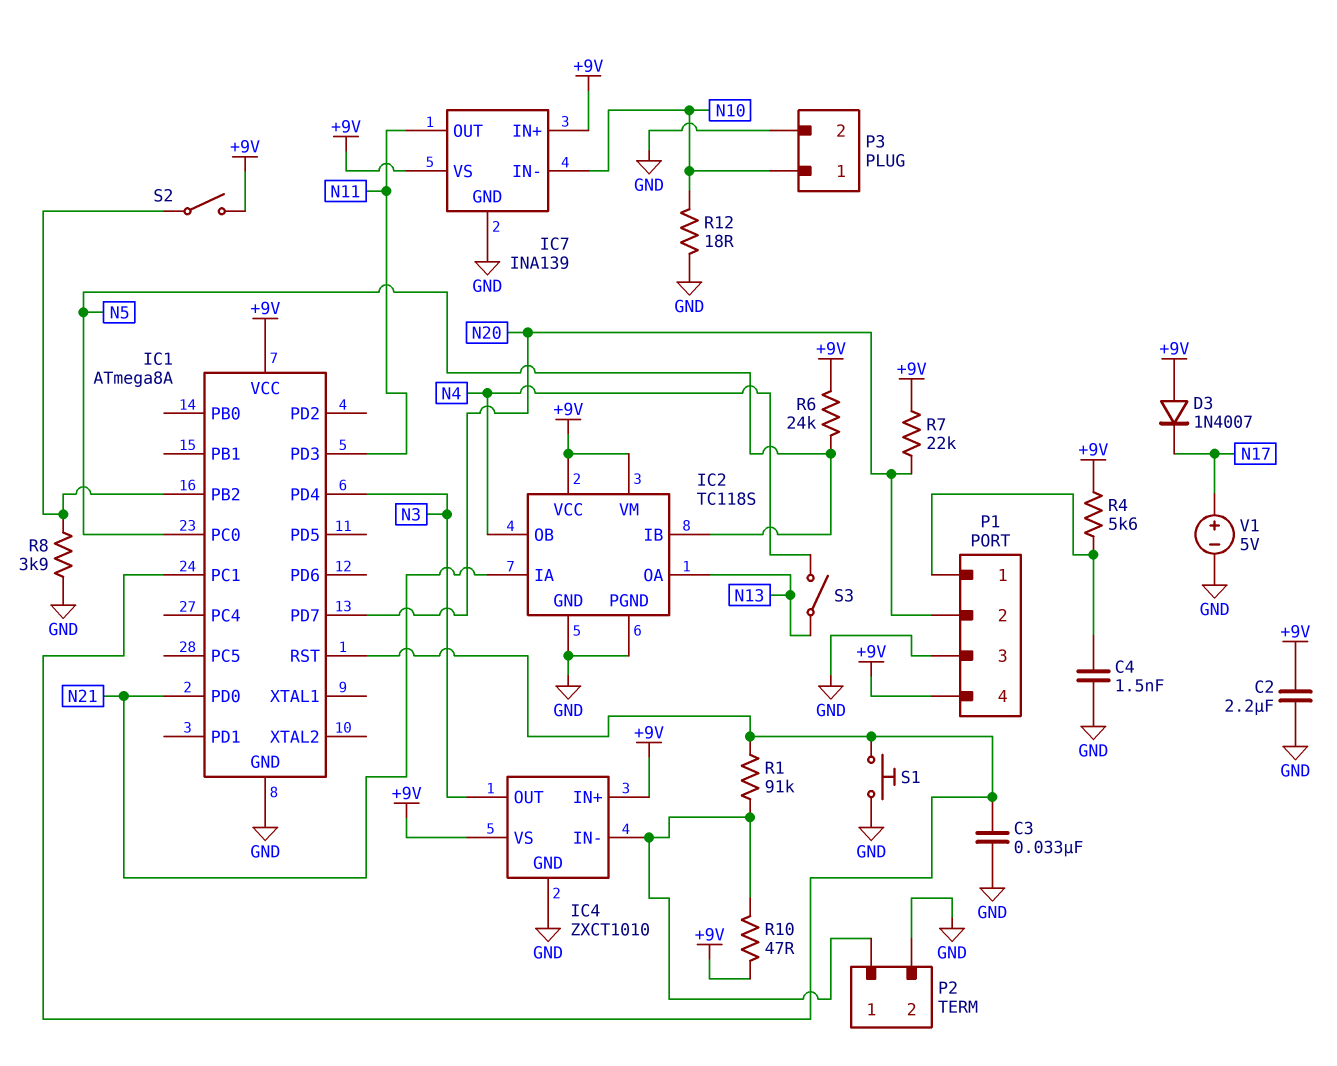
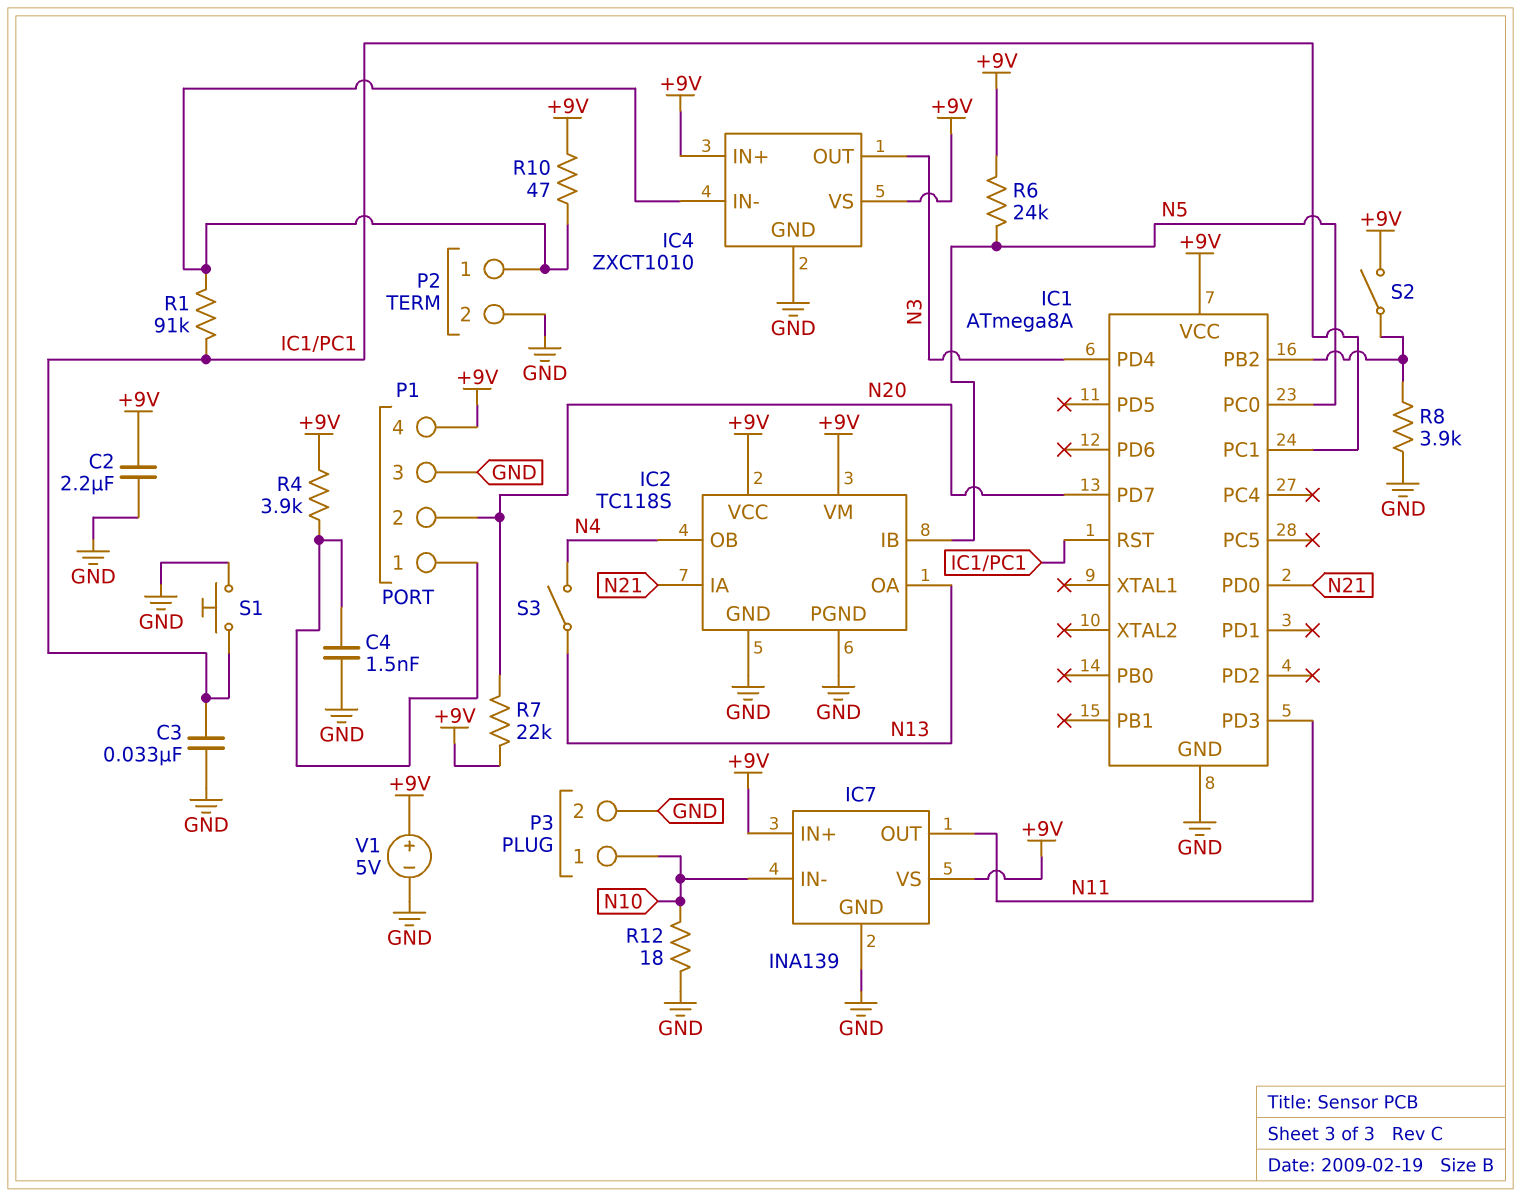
D3: diode 1N4007 (A +9V, K N17) -> none
R4: 5.6k (+9V, P1/1) -> 3.9k (+9V, P1/1)
V1: 5V (plus N17, minus GND) -> 5V (plus +9V, minus GND)

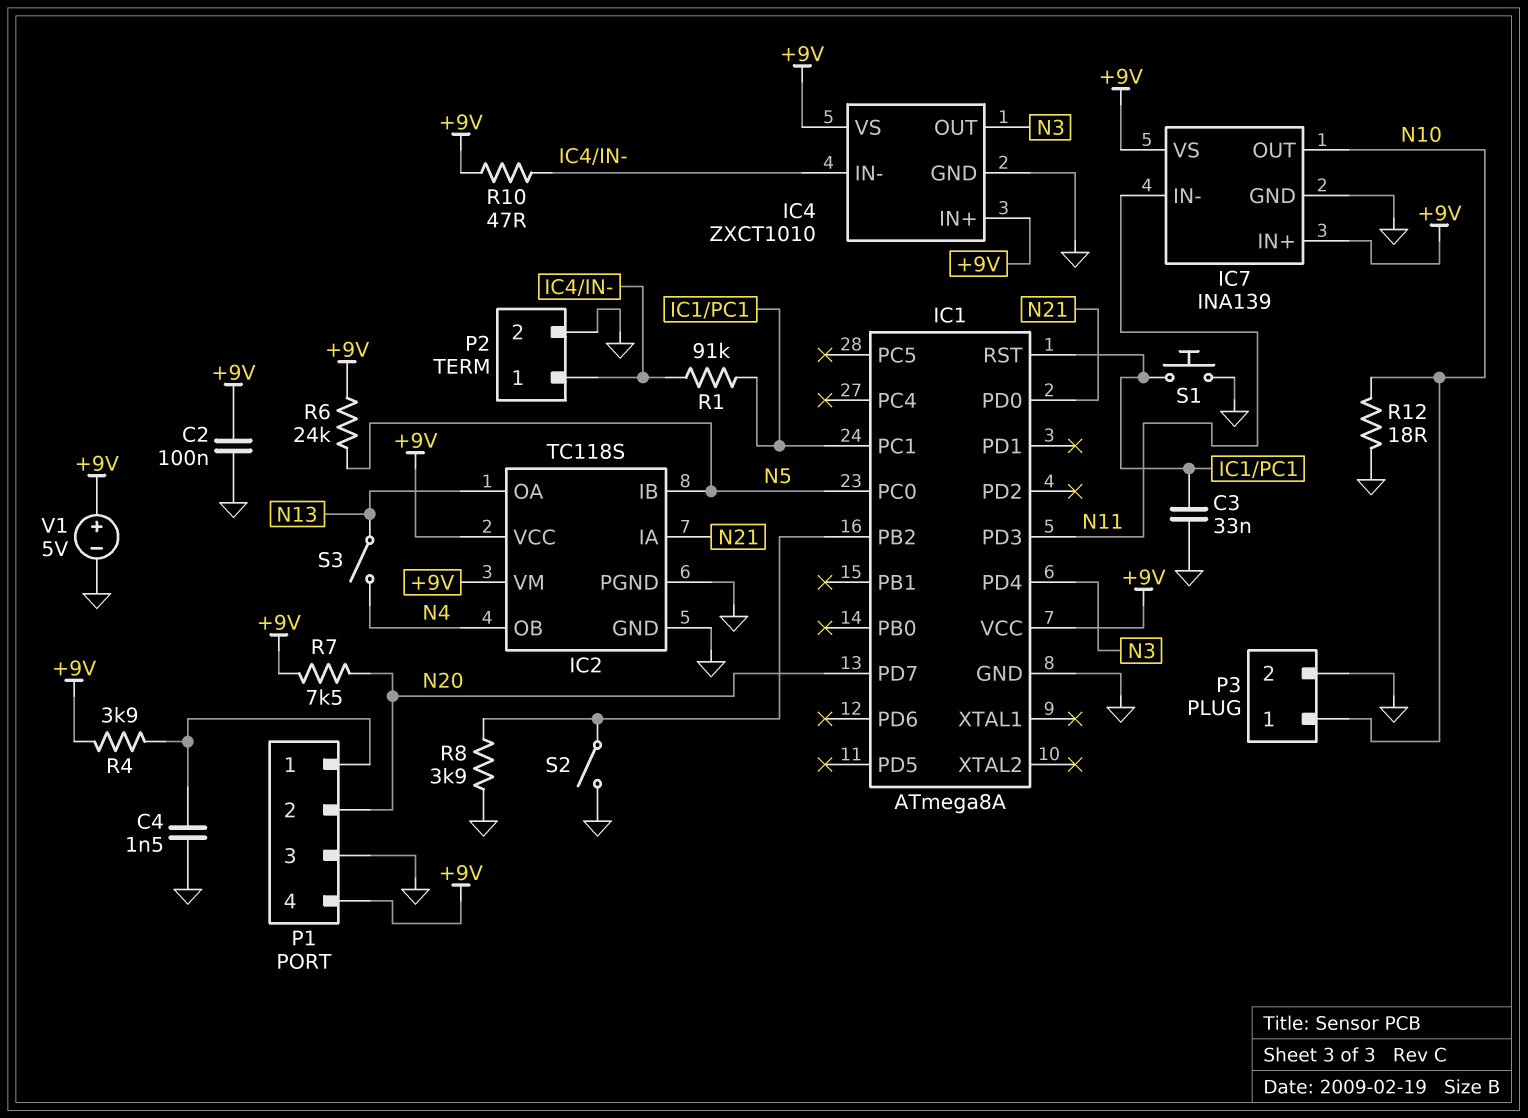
C2: 2.2uF (+9V, GND) -> 100nF (+9V, GND)
IC7 pin IN-: N10 -> N11
IC7 pin OUT: N11 -> N10
R7: 22k (+9V, N20) -> 7.5k (+9V, N20)
S2: switch (+9V, IC1/PB2) -> switch (GND, IC1/PB2)

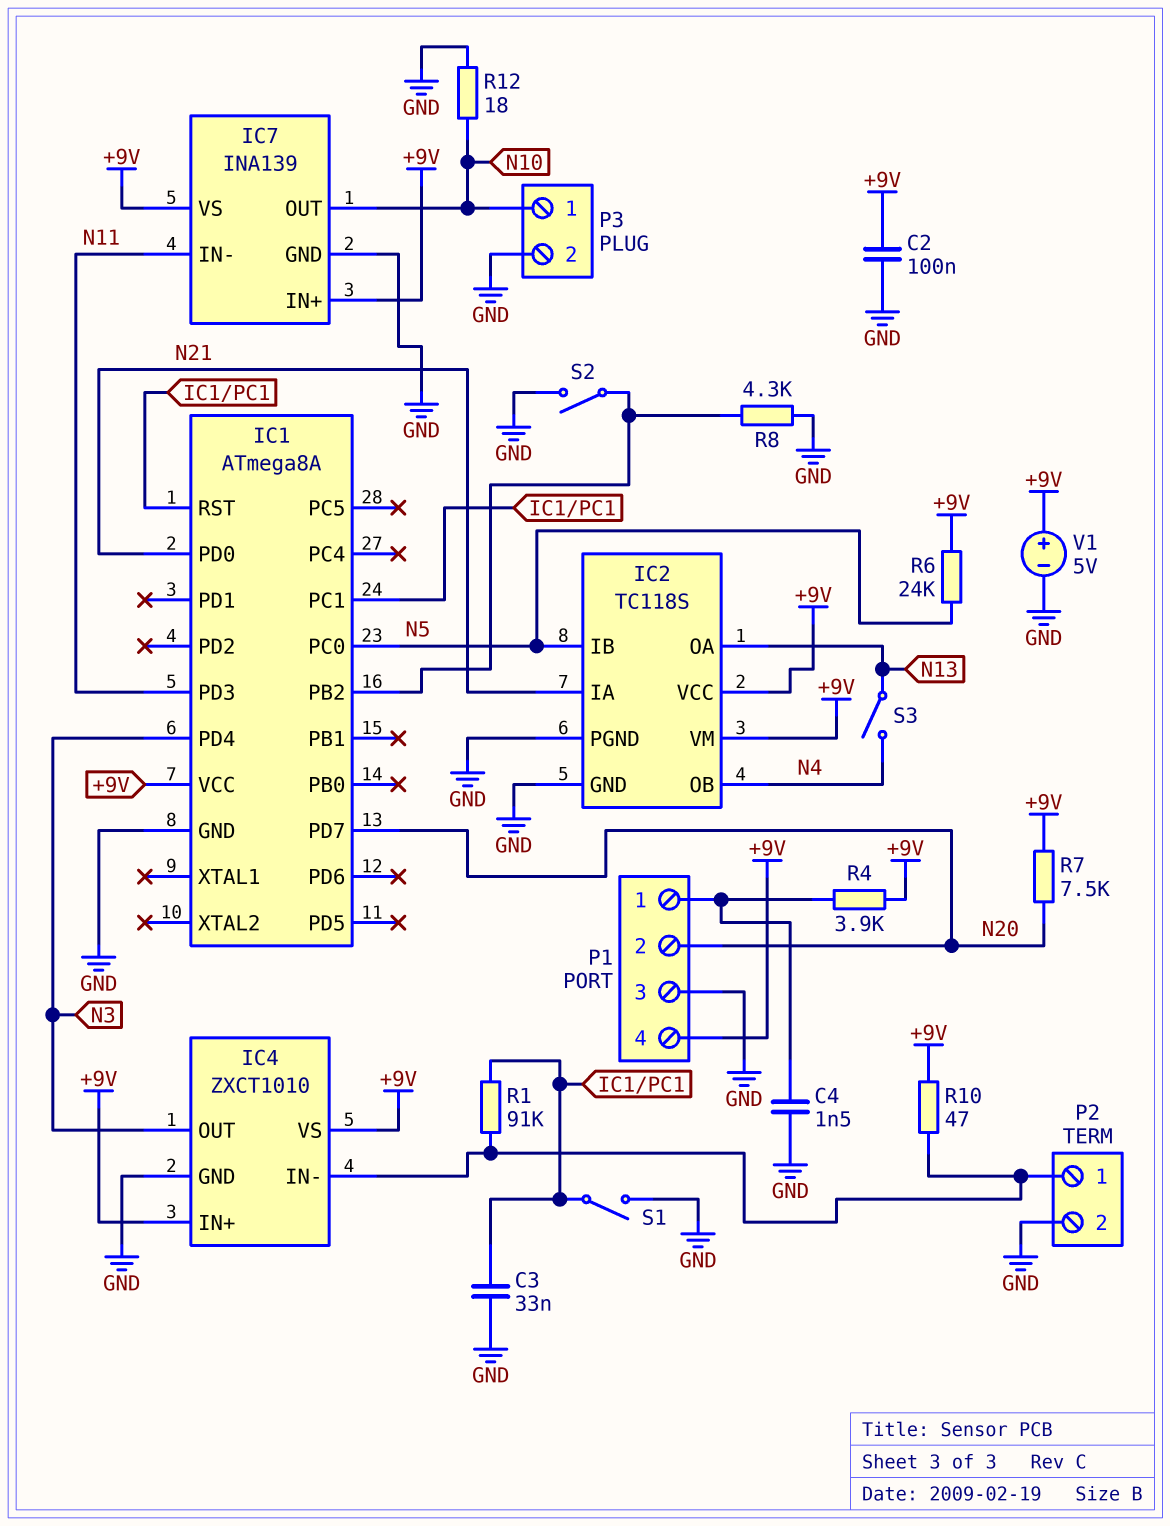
R8: 3.9k (GND, IC1/PB2) -> 4.3k (GND, IC1/PB2)
S1: button (GND, IC1/PC1) -> switch (GND, IC1/PC1)

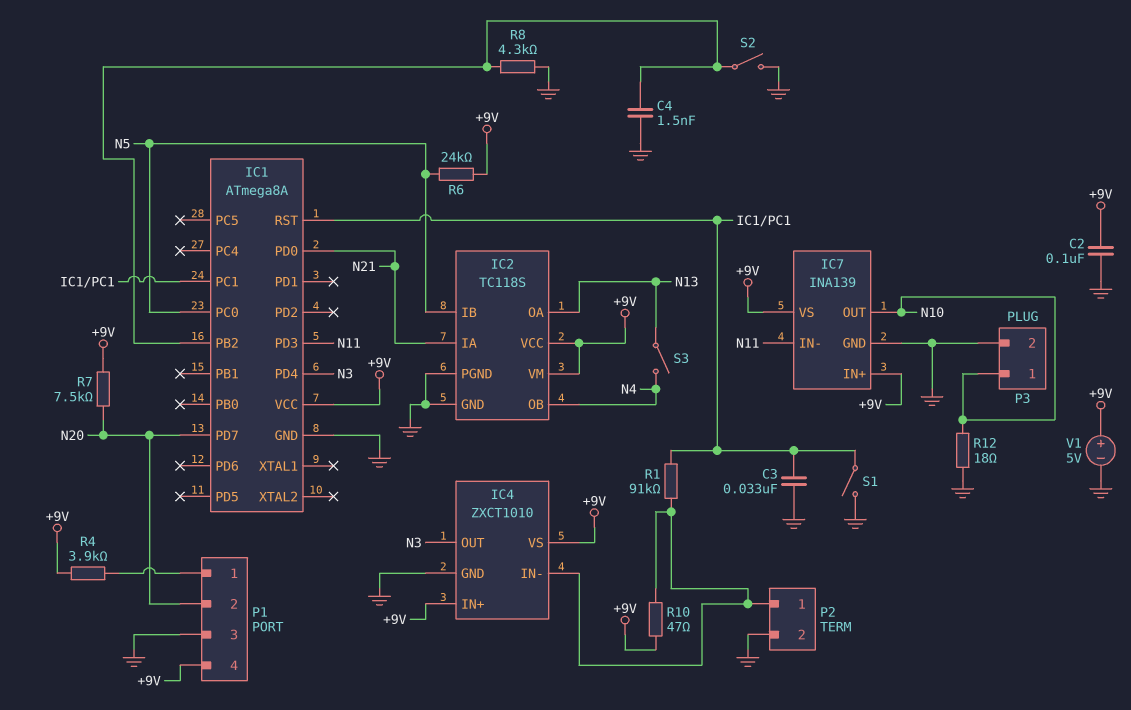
C4: 1.5nF (GND, P1/1) -> 1.5nF (GND, IC1/PB2)

